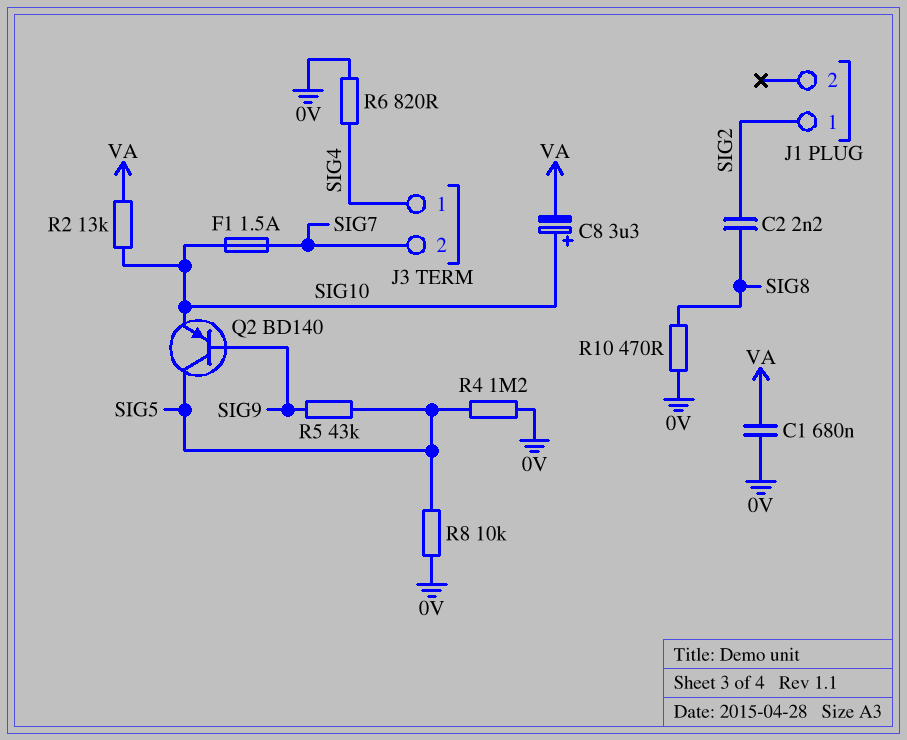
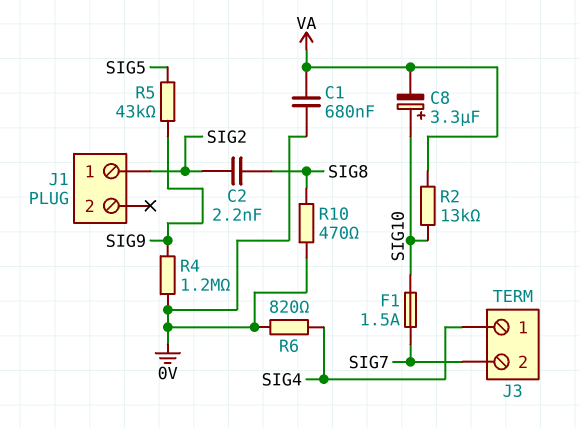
Q2: PNP BD140 (B SIG9, C SIG5, E SIG10) -> none
R4: 1.2M (0V, SIG5) -> 1.2M (0V, SIG9)
R8: 10k (0V, SIG5) -> none

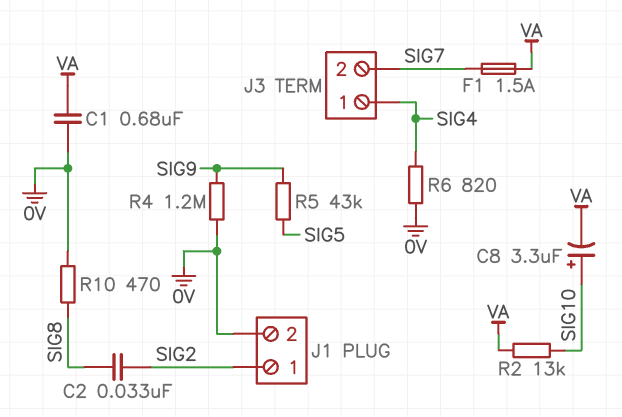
C2: 2.2nF (SIG2, SIG8) -> 33nF (SIG2, SIG8)
F1: 1.5A (SIG7, SIG10) -> 1.5A (SIG7, VA)
J1 pin 2: none -> 0V

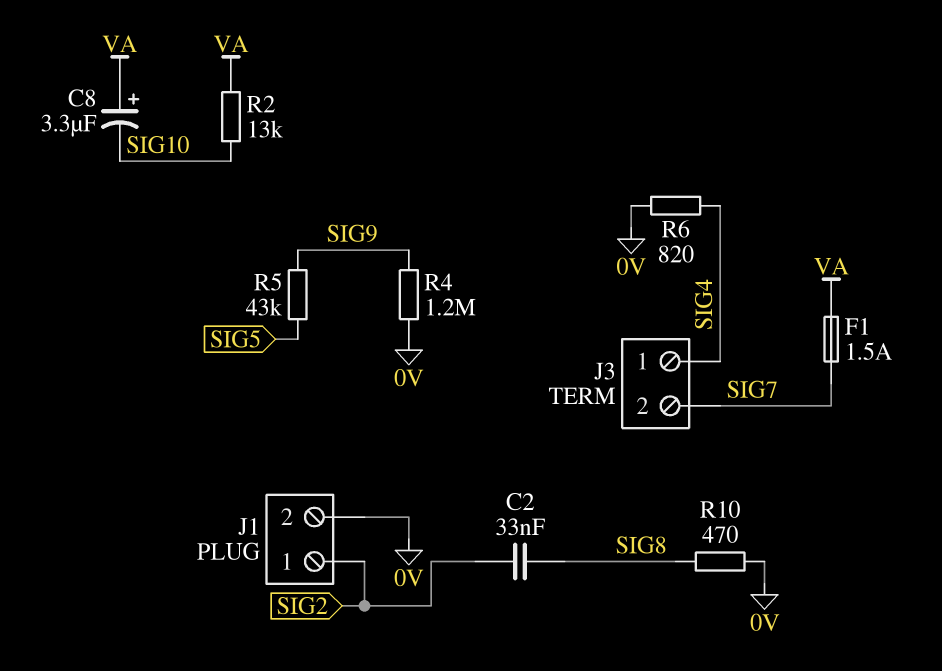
C1: 680nF (0V, VA) -> none
C8: 3.3uF (plus SIG10, minus VA) -> 3.3uF (plus VA, minus SIG10)

